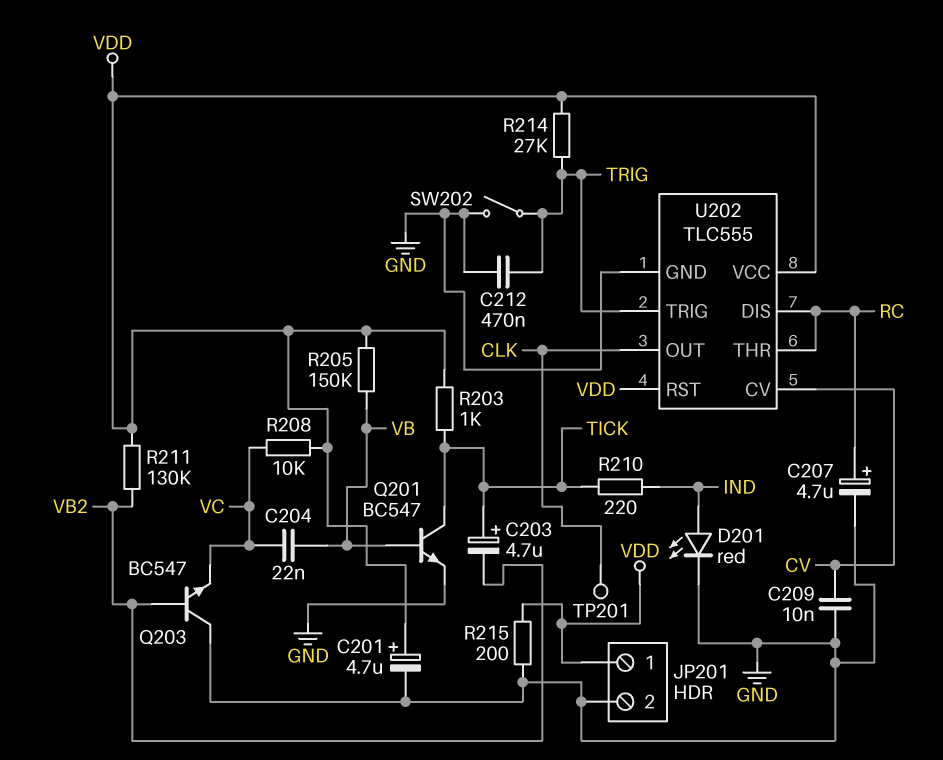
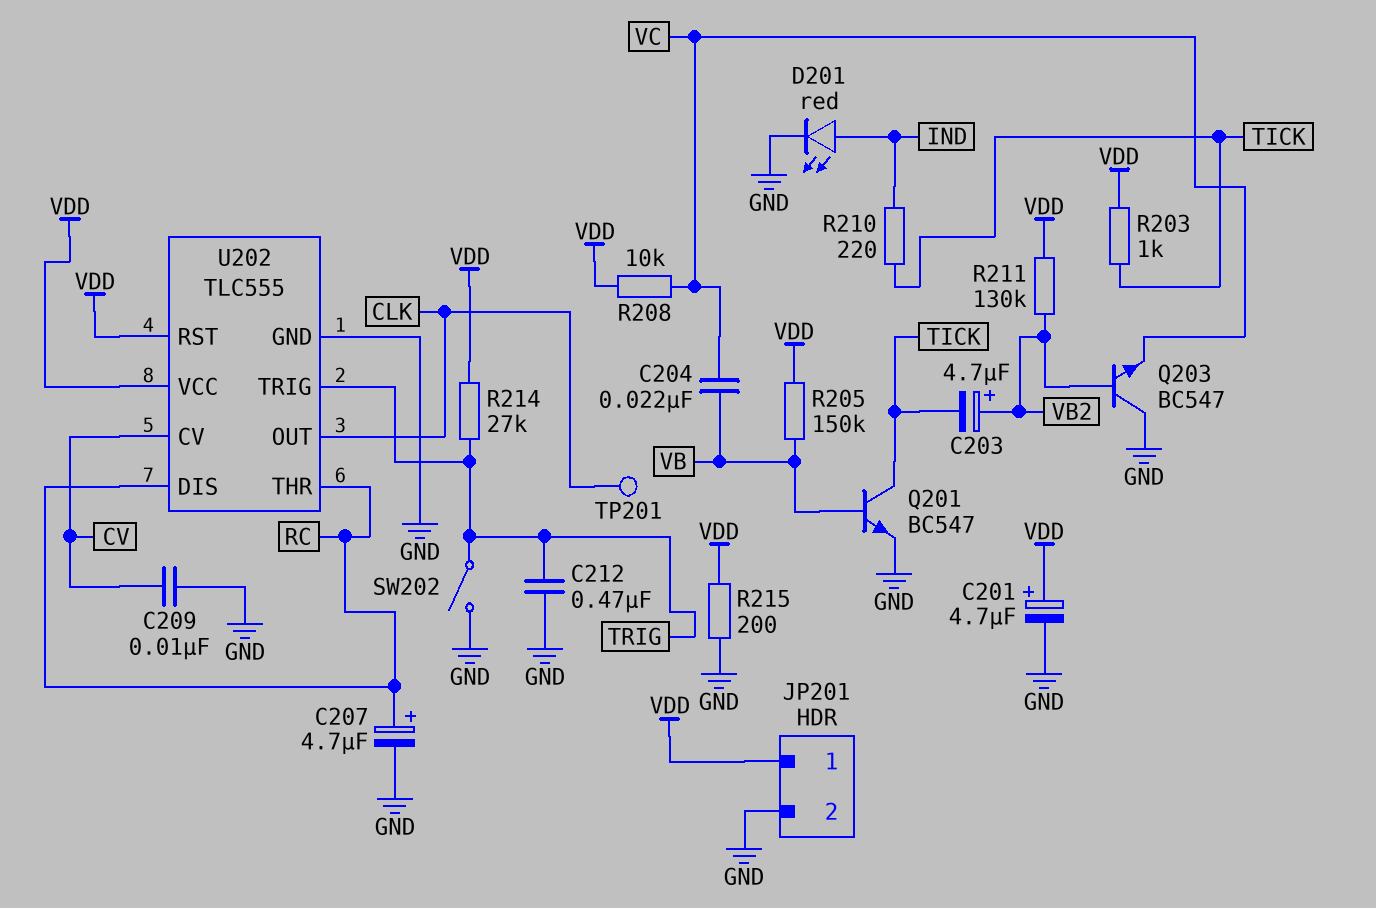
C203: 4.7uF (plus TICK, minus VB2) -> 4.7uF (plus VB2, minus TICK)

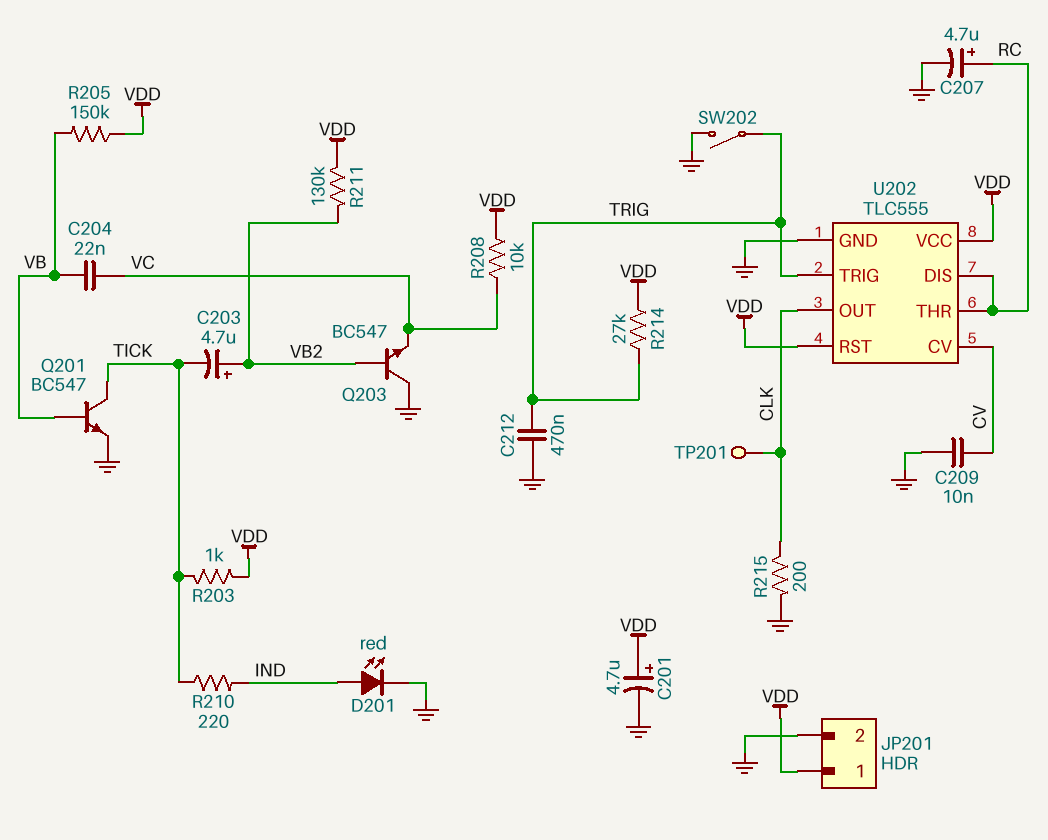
R215: 200 (GND, VDD) -> 200 (CLK, GND)

